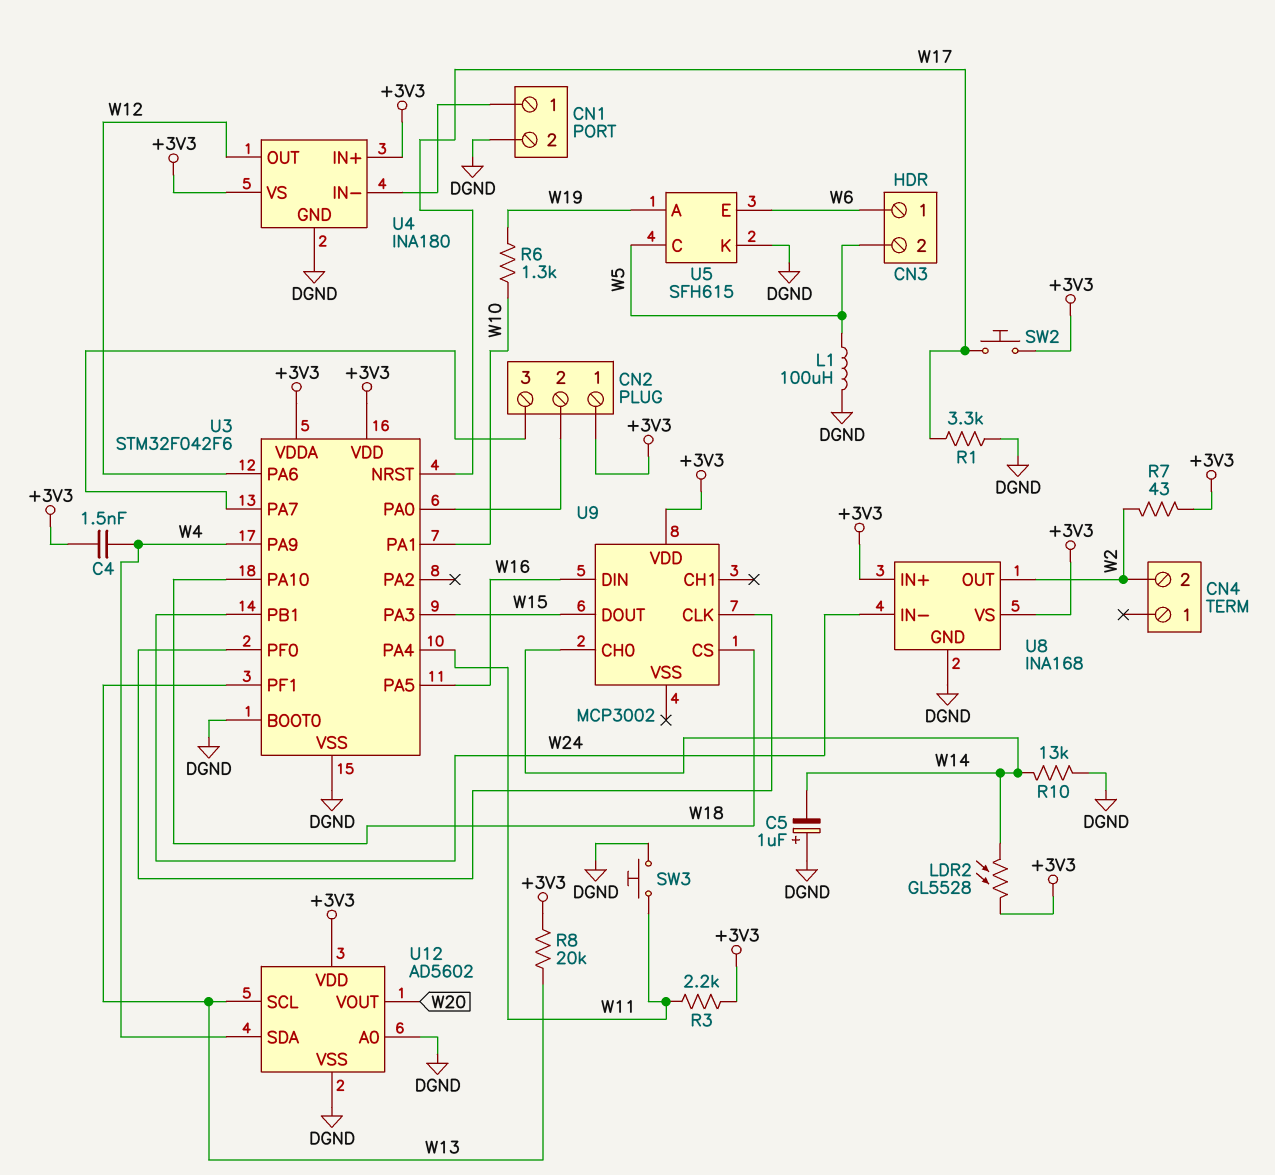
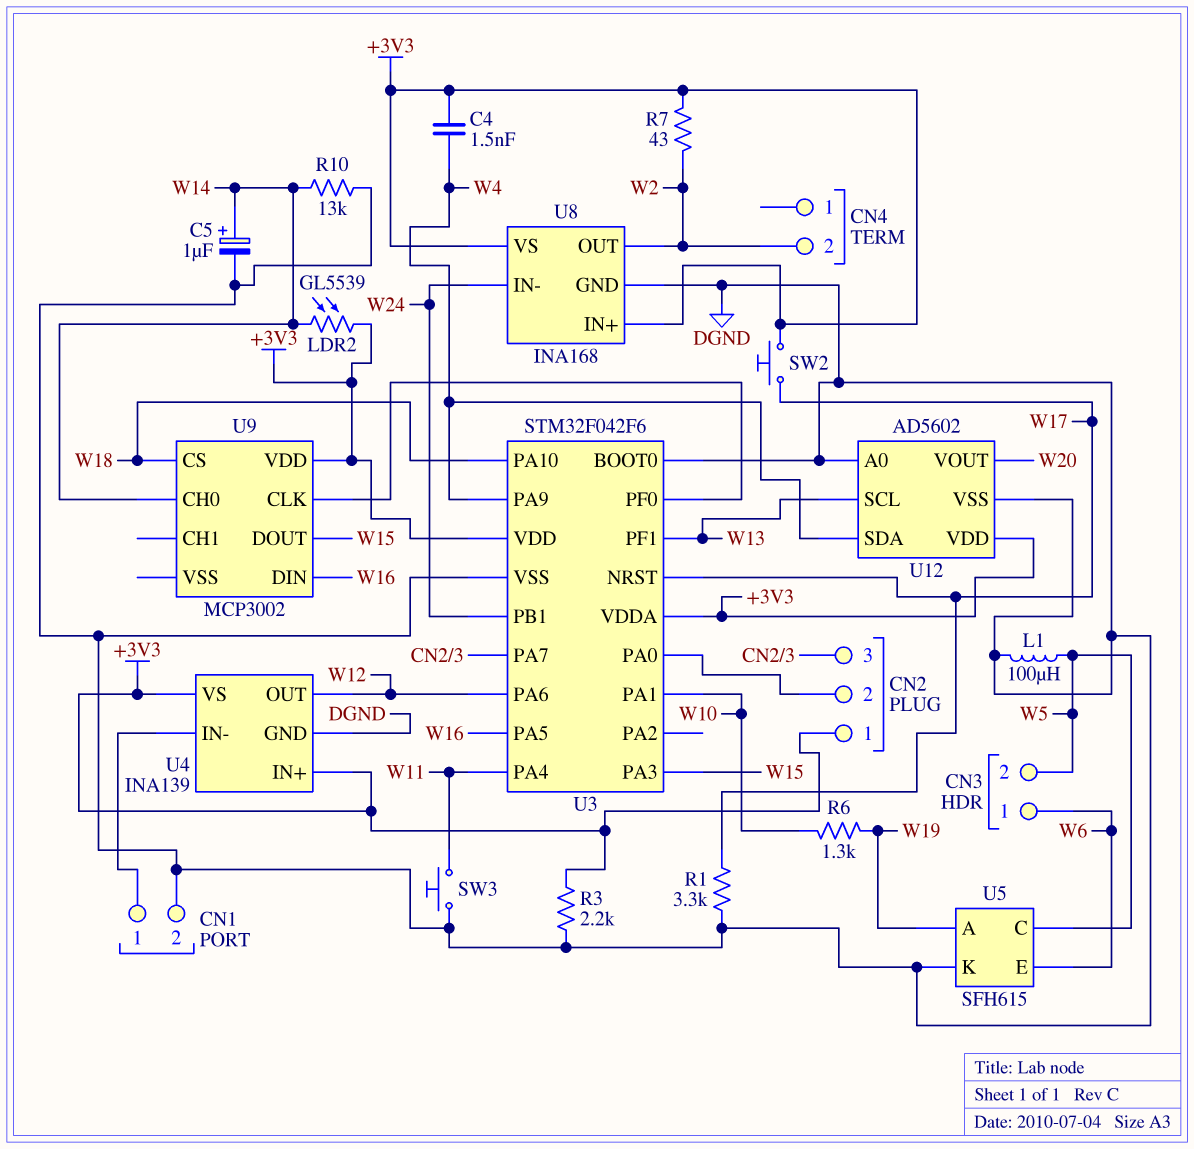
C5: 1uF (plus DGND, minus W14) -> 1uF (plus W14, minus DGND)
LDR2: GL5528 (+3V3, W14) -> GL5539 (+3V3, W14)
R3: 2.2k (+3V3, W11) -> 2.2k (+3V3, DGND)
R8: 20k (+3V3, W13) -> none
U4: INA180 -> INA139

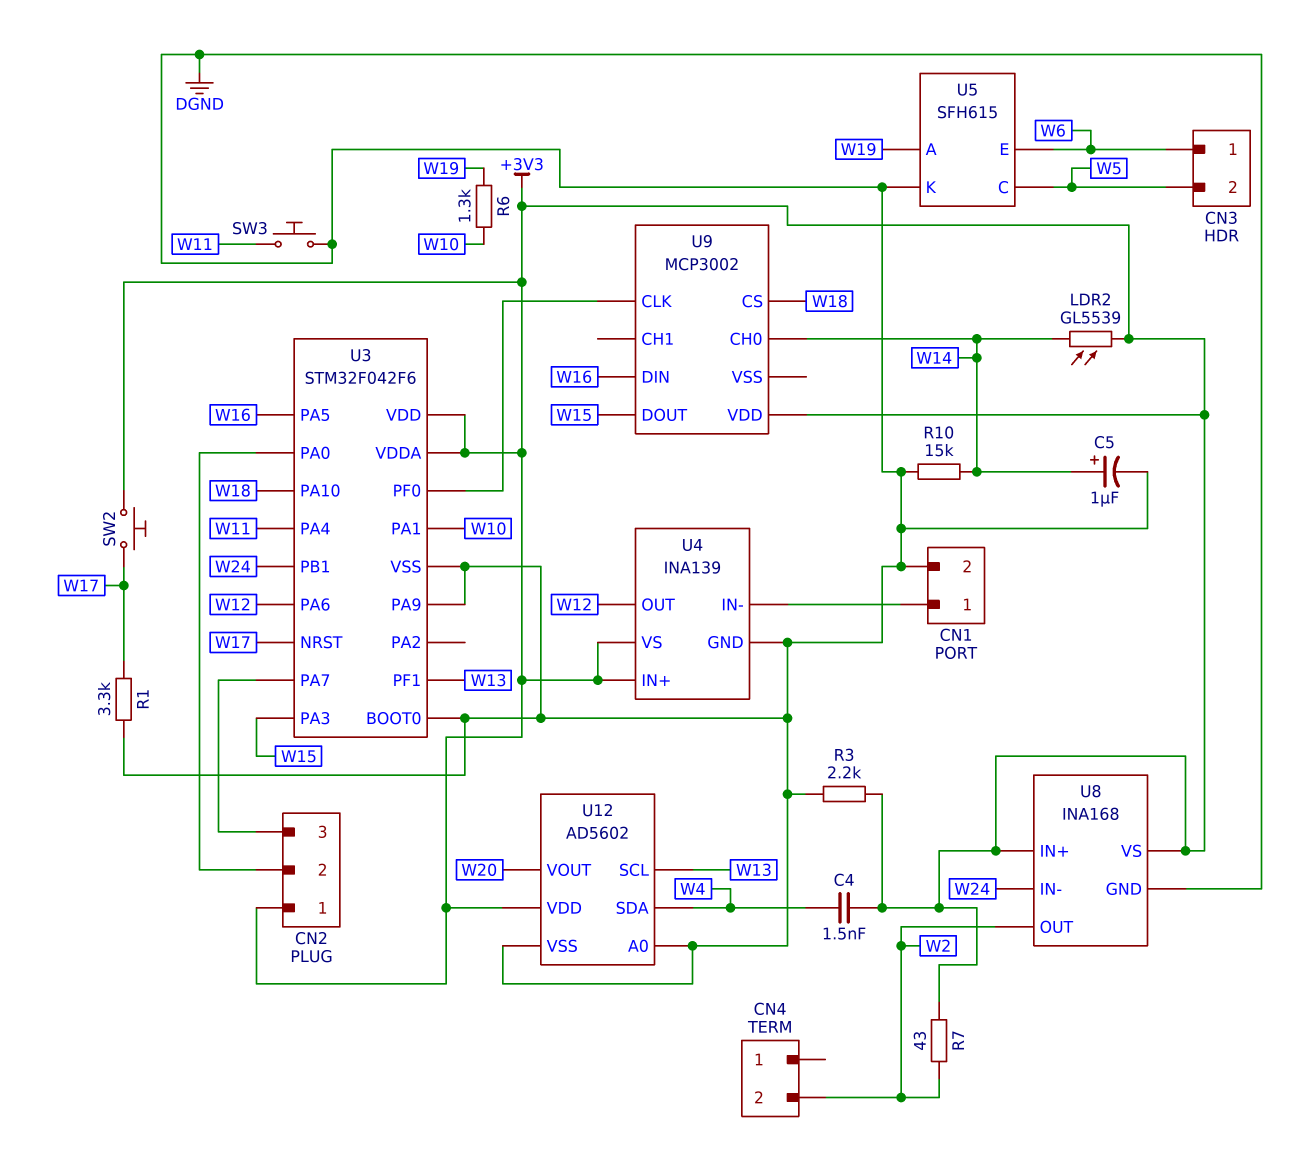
L1: 100uH (DGND, W5) -> none
R10: 13k (DGND, W14) -> 15k (DGND, W14)
U3 pin PA9: W4 -> DGND

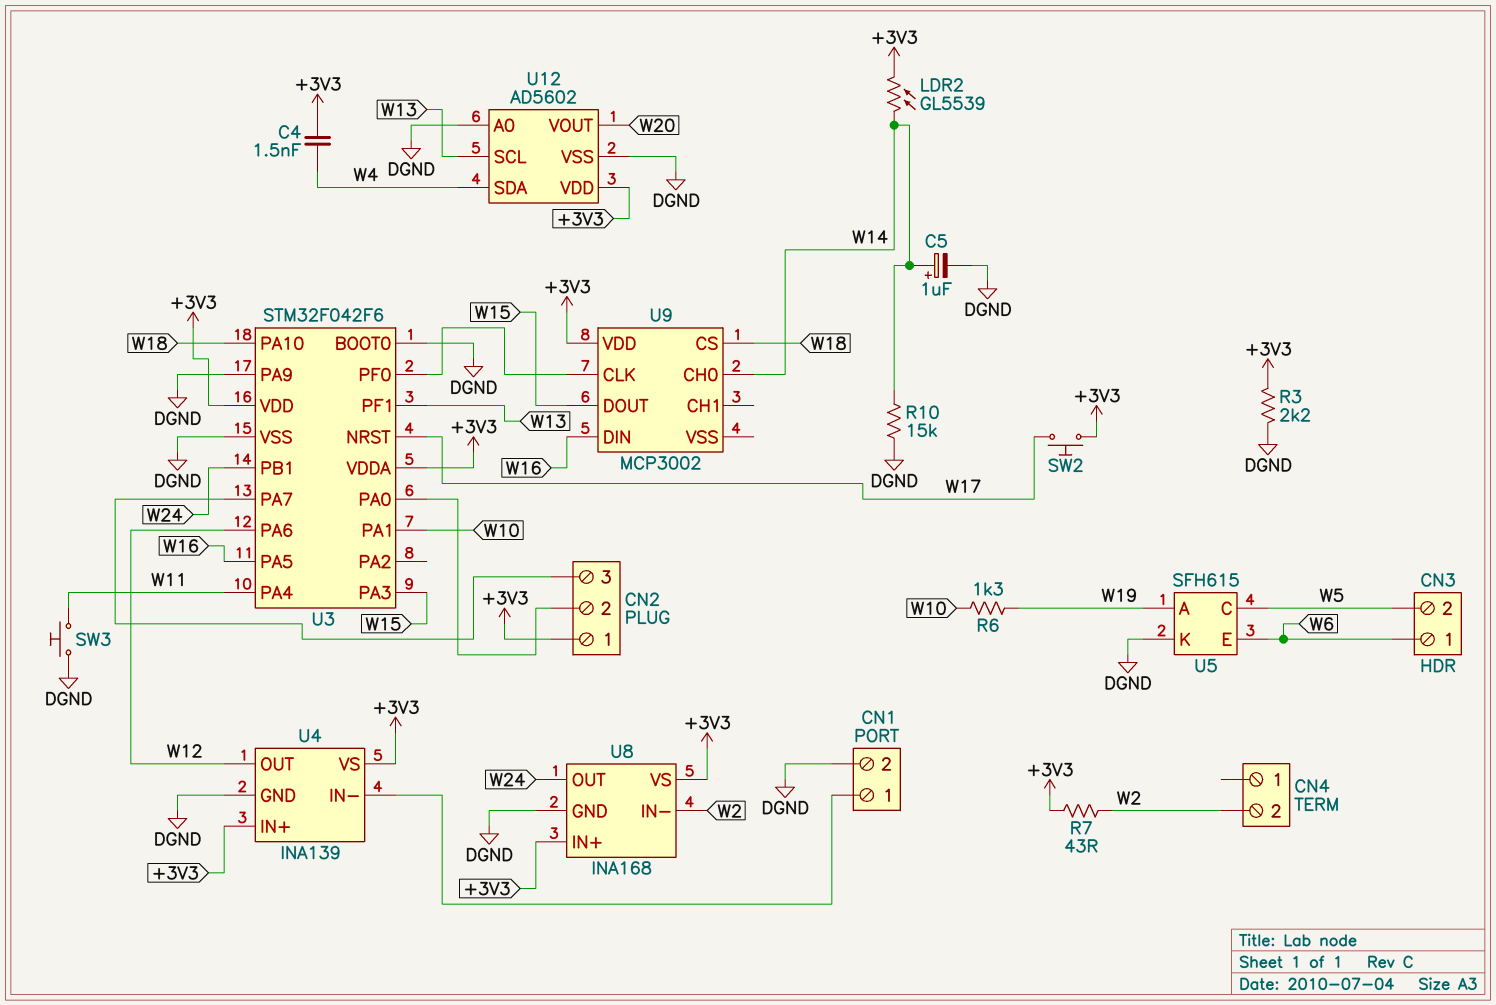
R1: 3.3k (DGND, W17) -> none
U8 pin IN-: W24 -> W2
U8 pin OUT: W2 -> W24

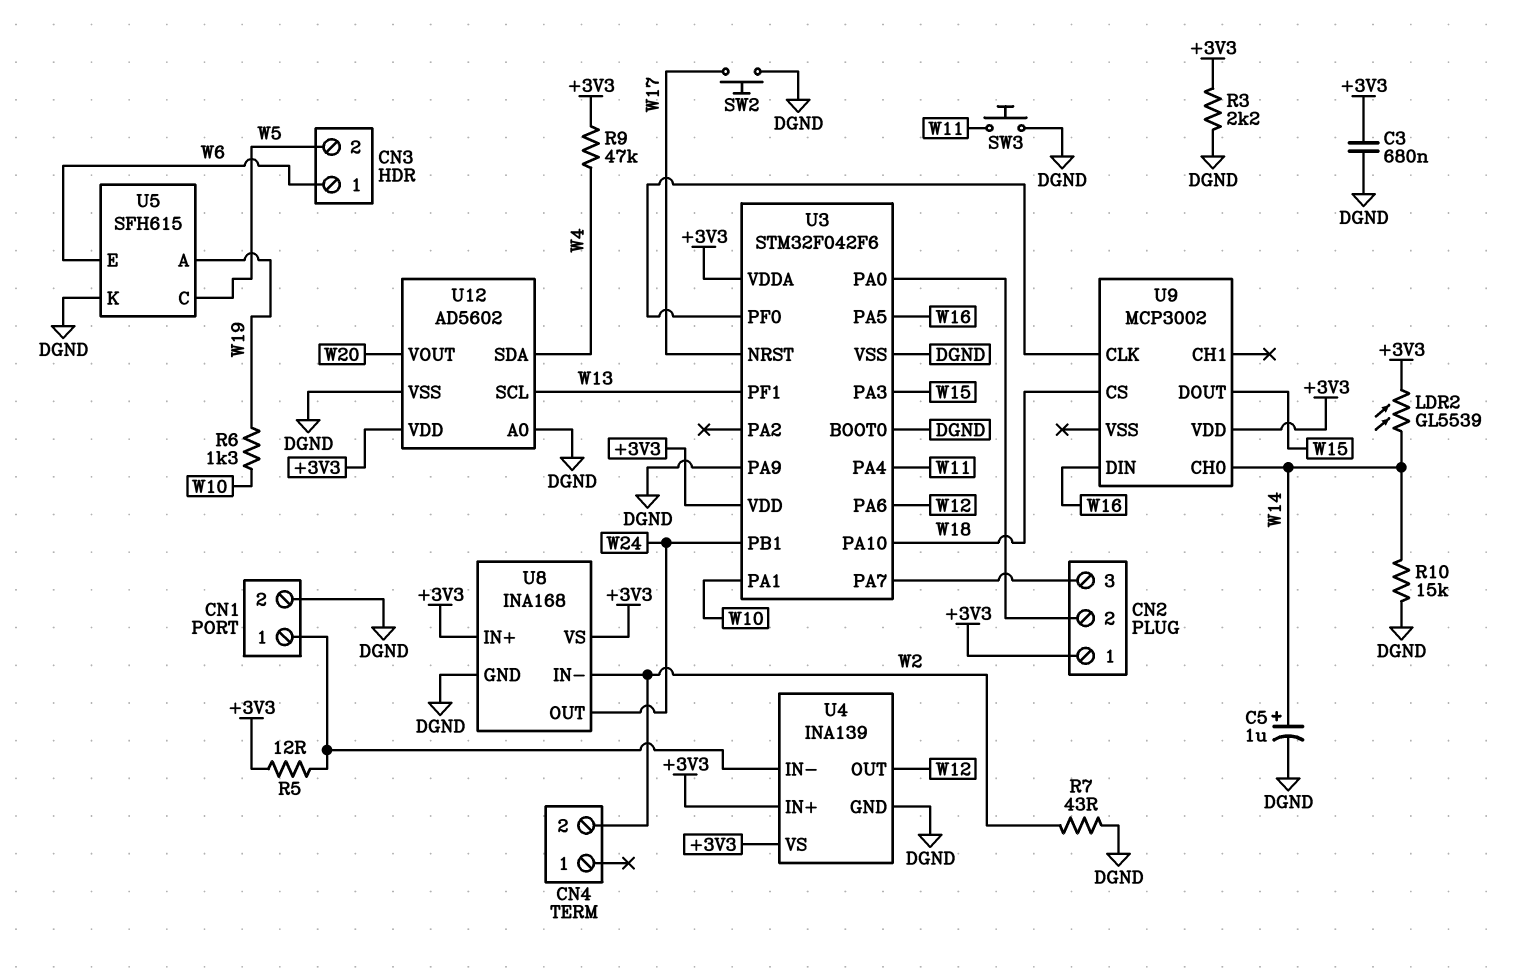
C3: none -> 680nF (+3V3, DGND)
C4: 1.5nF (+3V3, W4) -> none
R5: none -> 12 (+3V3, CN1/1)
R7: 43 (+3V3, W2) -> 43 (DGND, W2)
R9: none -> 47k (+3V3, W4)
SW2: button (+3V3, W17) -> button (DGND, W17)

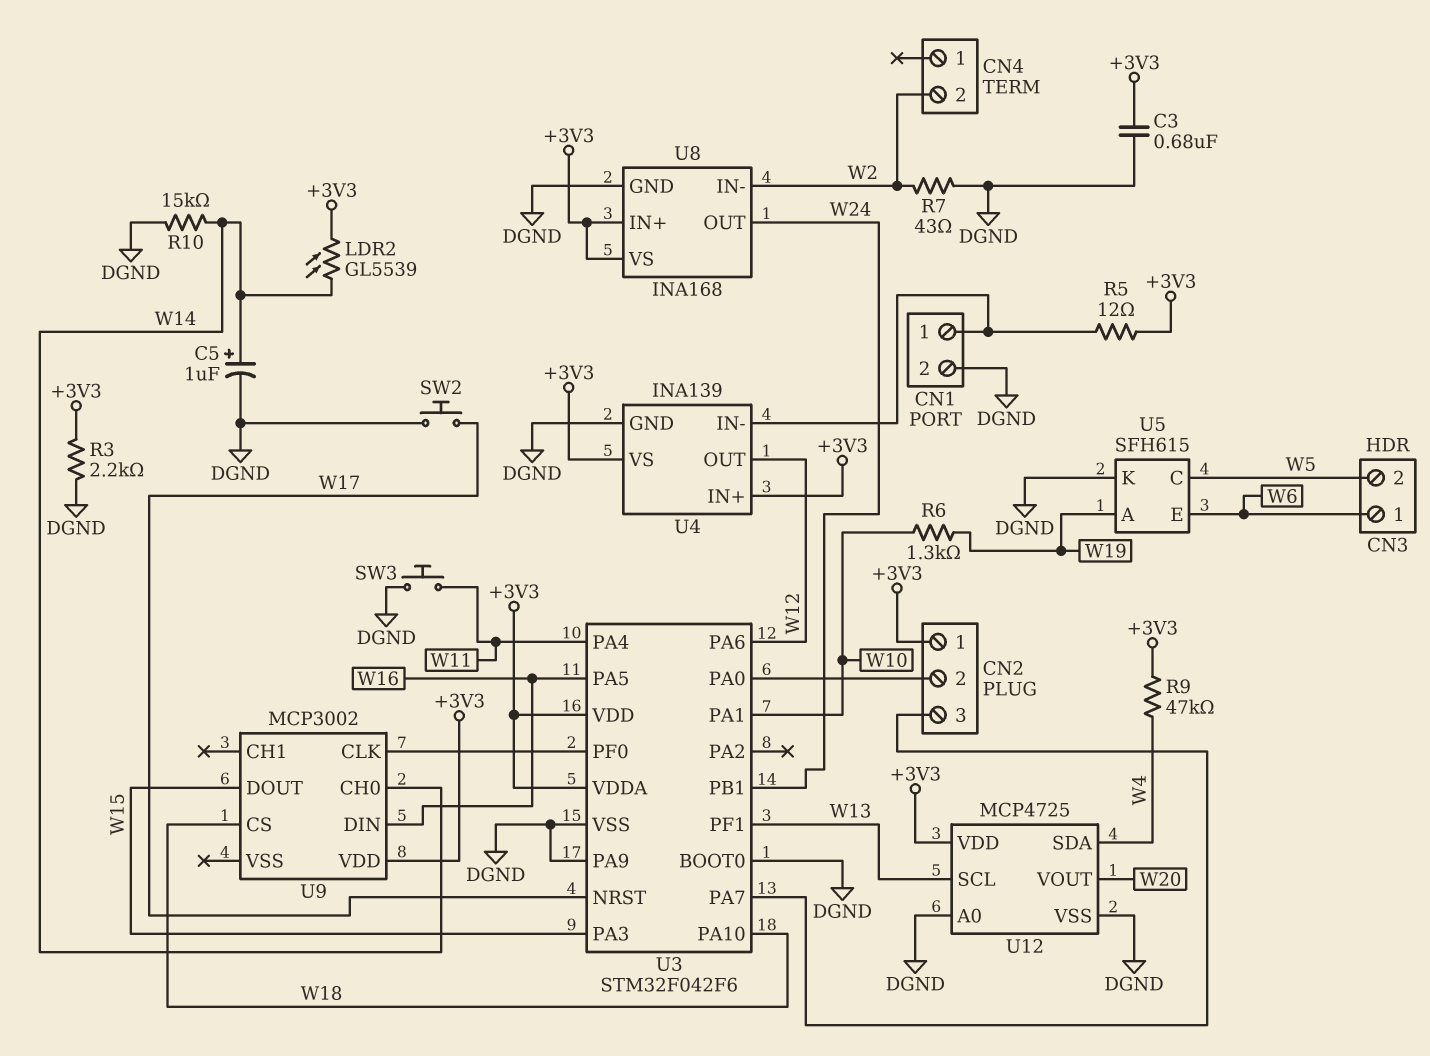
U12: AD5602 -> MCP4725

